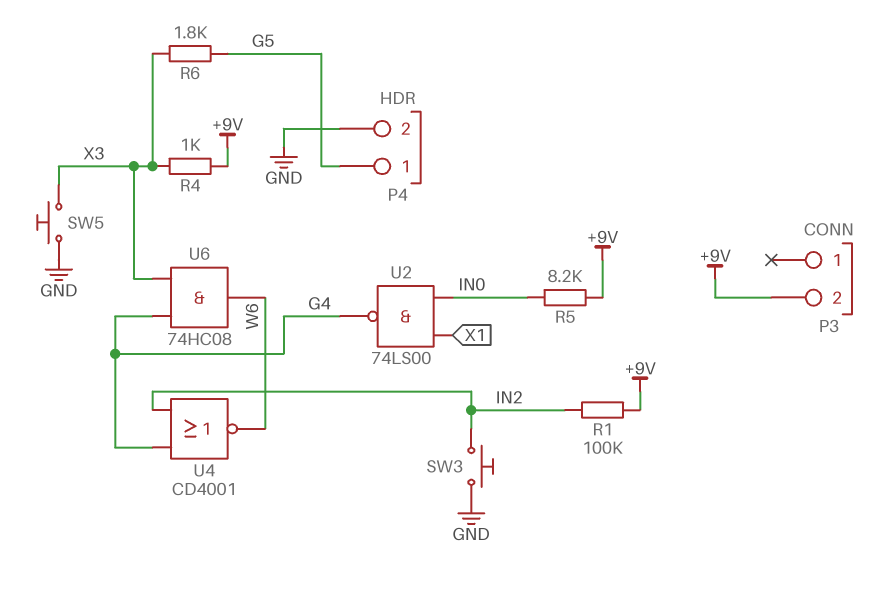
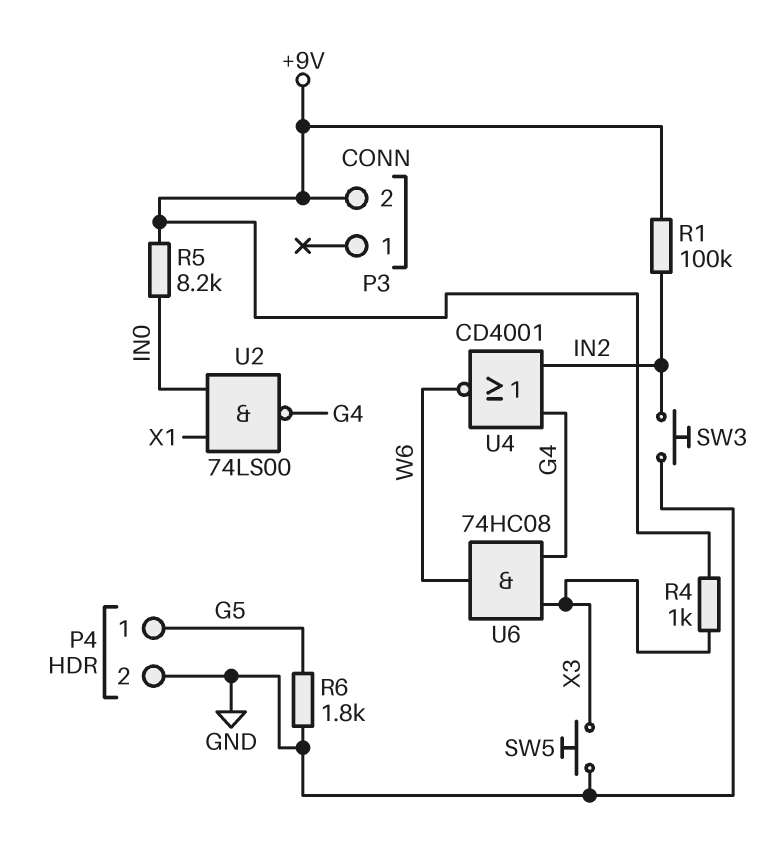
R6: 1.8k (G5, X3) -> 1.8k (G5, GND)

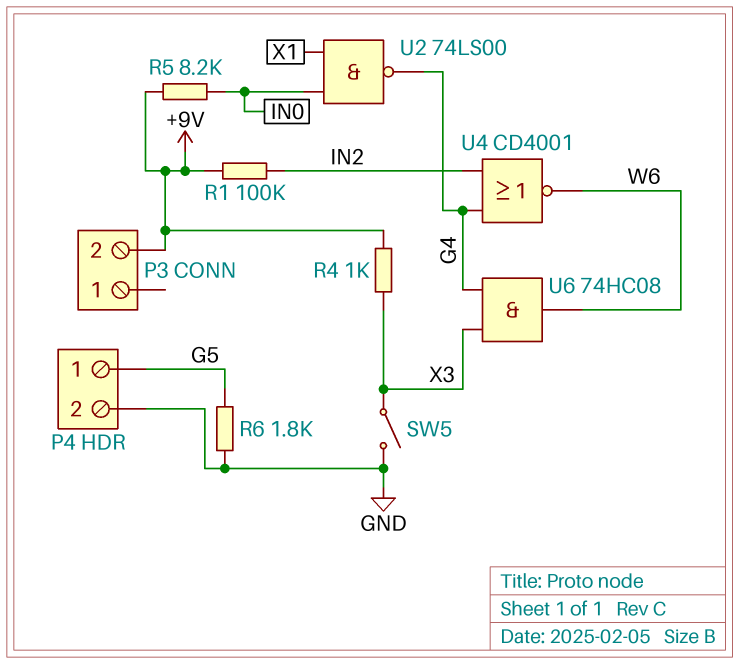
SW3: button (GND, IN2) -> none
SW5: button (GND, X3) -> switch (GND, X3)

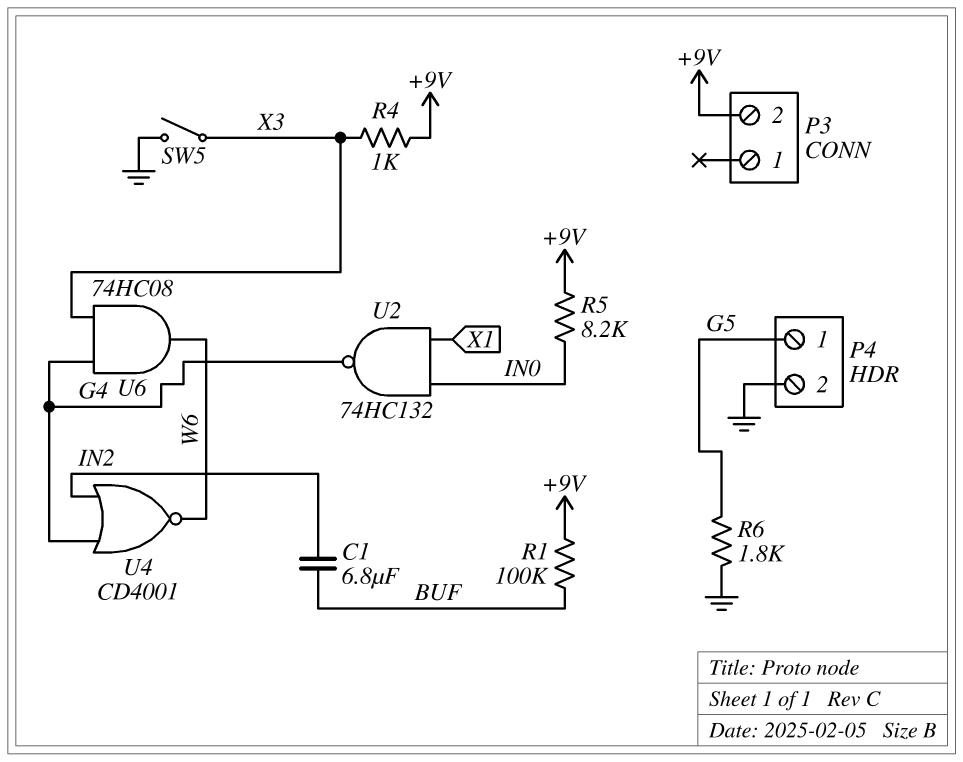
C1: none -> 6.8uF (BUF, IN2)
R1: 100k (+9V, IN2) -> 100k (+9V, BUF)
U2: NAND 74LS00 (in IN0, in X1, out G4) -> NAND 74HC132 (in IN0, in X1, out G4)

